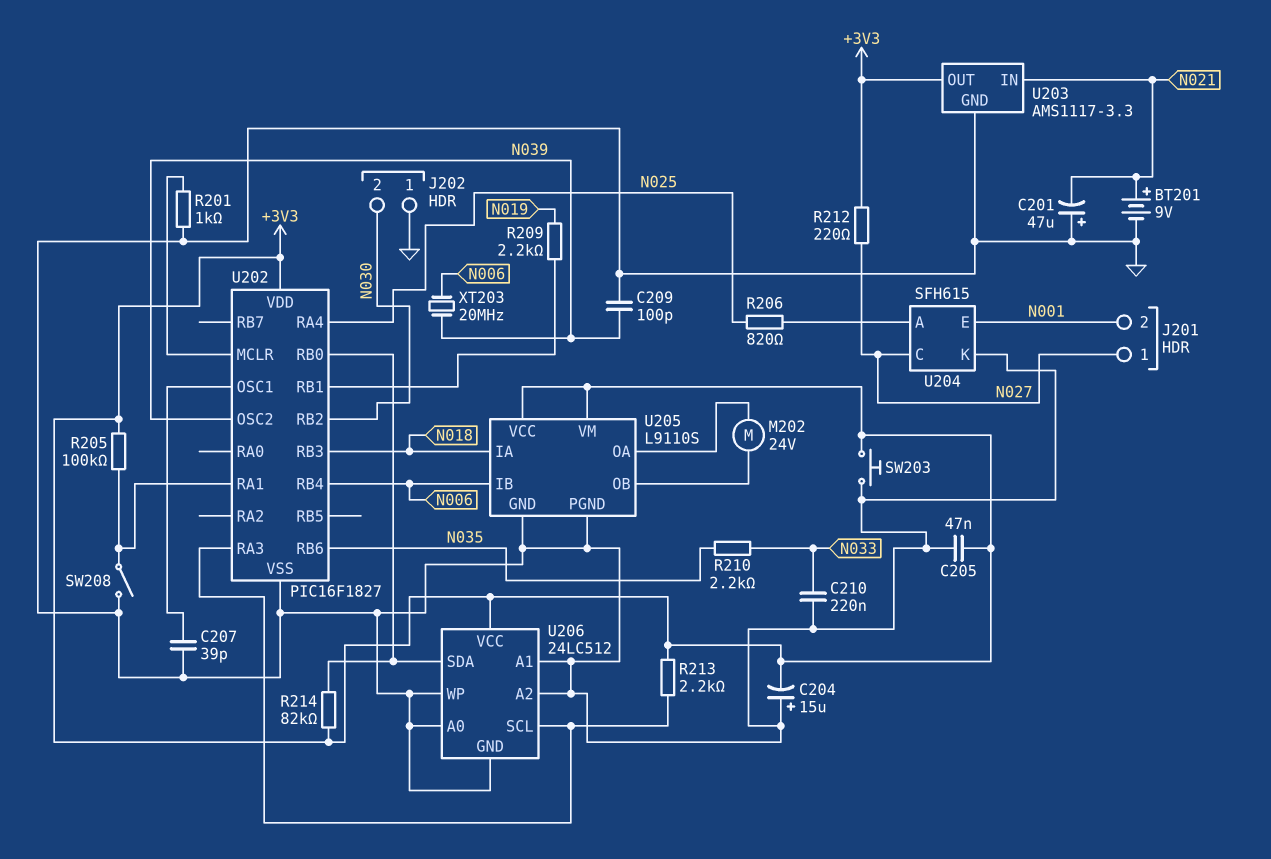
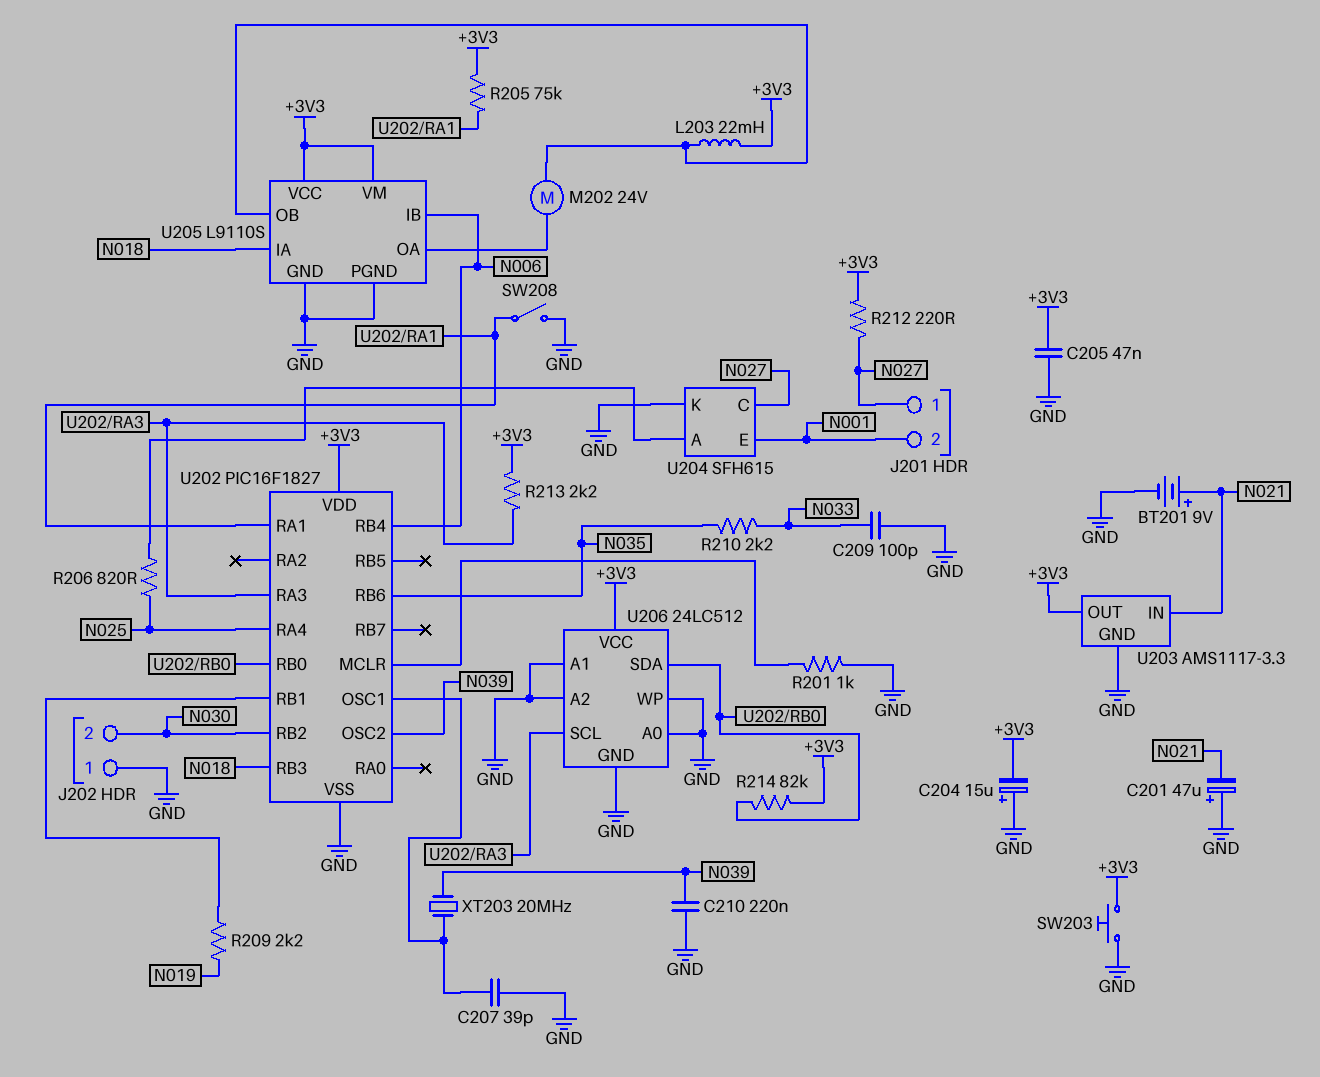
C209: 100pF (GND, N039) -> 100pF (GND, N033)
C210: 220nF (GND, N033) -> 220nF (GND, N039)
L203: none -> 22mH (+3V3, U205/OB)
R205: 100k (+3V3, U202/RA1) -> 75k (+3V3, U202/RA1)
XT203: 20MHz (N006, N039) -> 20MHz (N039, U202/OSC1)

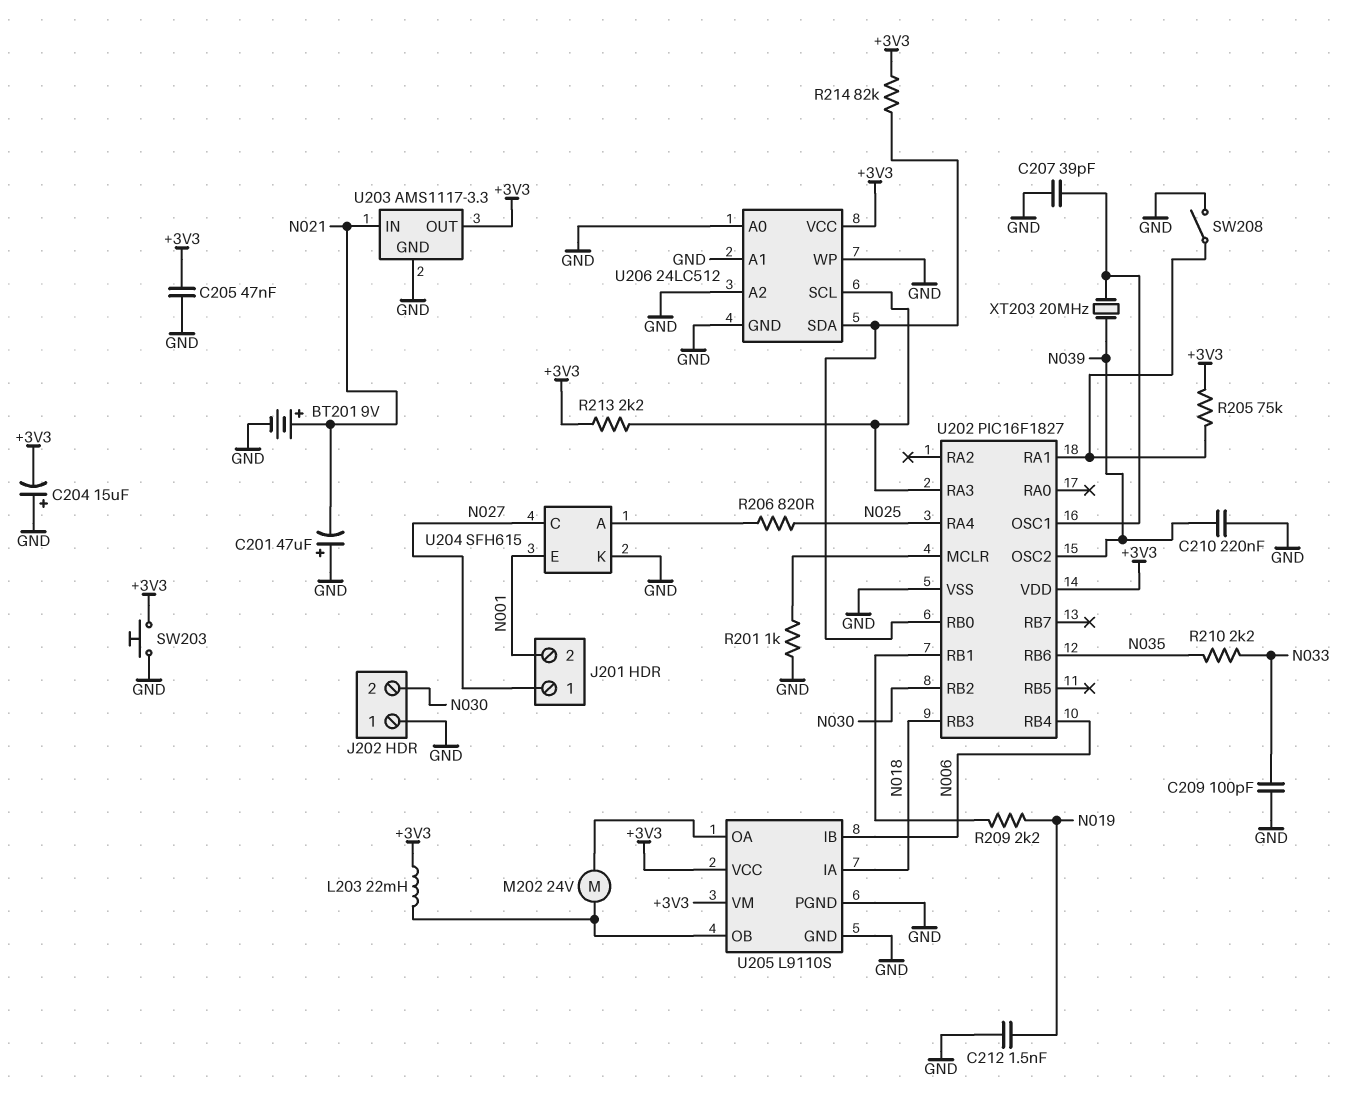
C212: none -> 1.5nF (GND, N019)
R212: 220 (+3V3, N027) -> none

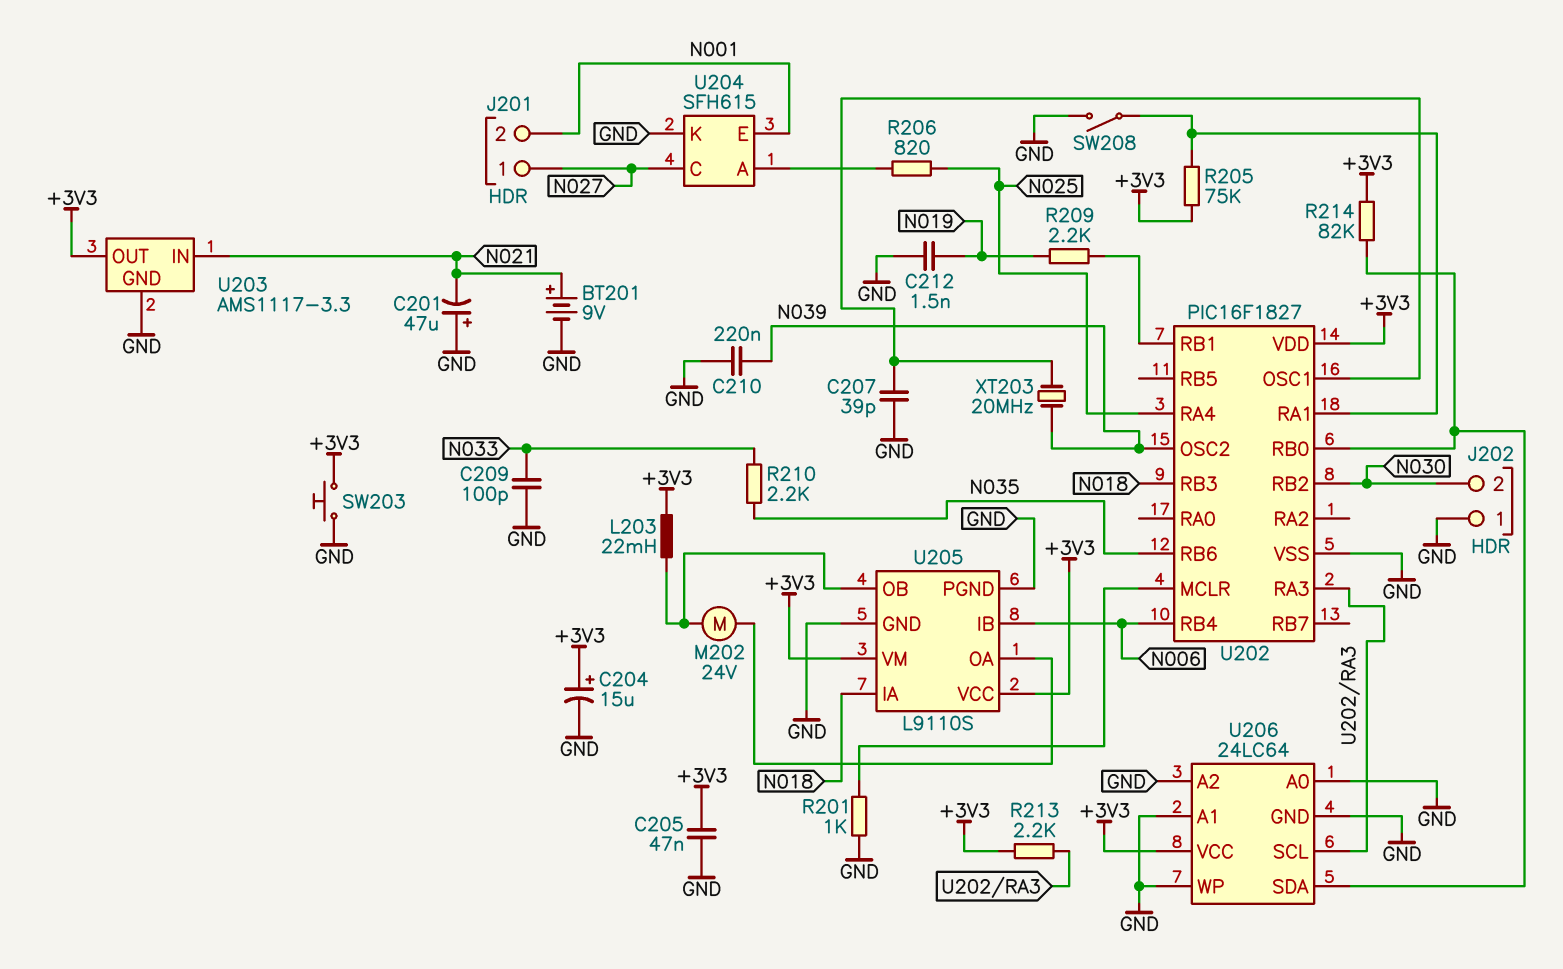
C204: 15uF (plus GND, minus +3V3) -> 15uF (plus +3V3, minus GND)
U206: 24LC512 -> 24LC64

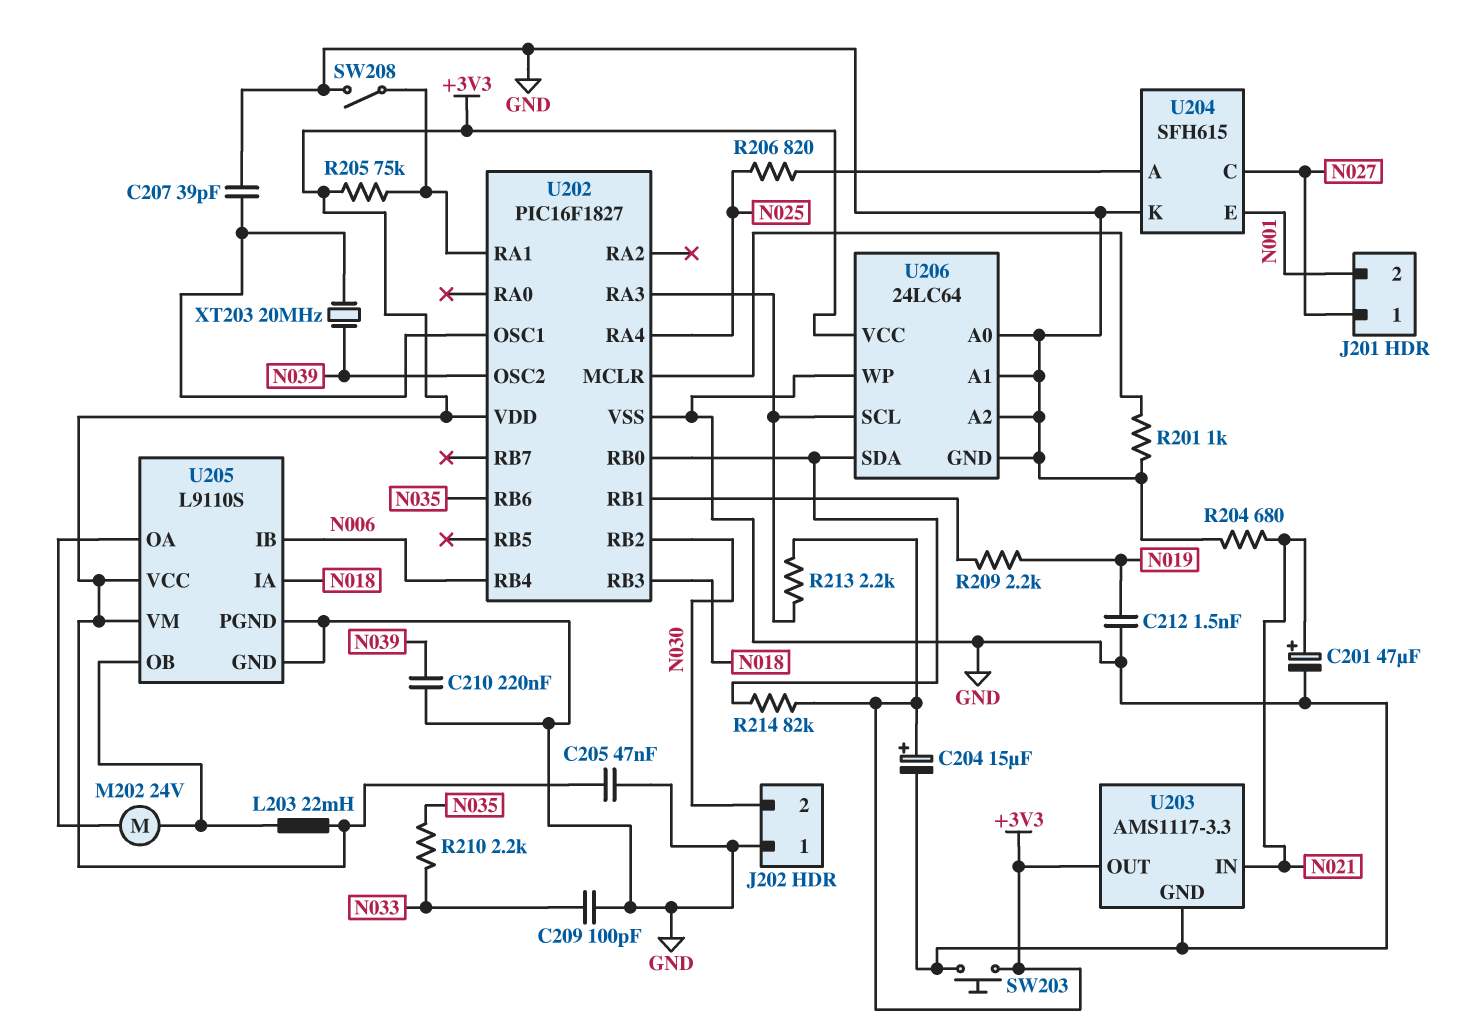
BT201: 9V (plus N021, minus GND) -> none
C201: 47uF (plus GND, minus N021) -> 47uF (plus N021, minus GND)
R204: none -> 680 (GND, N021)

